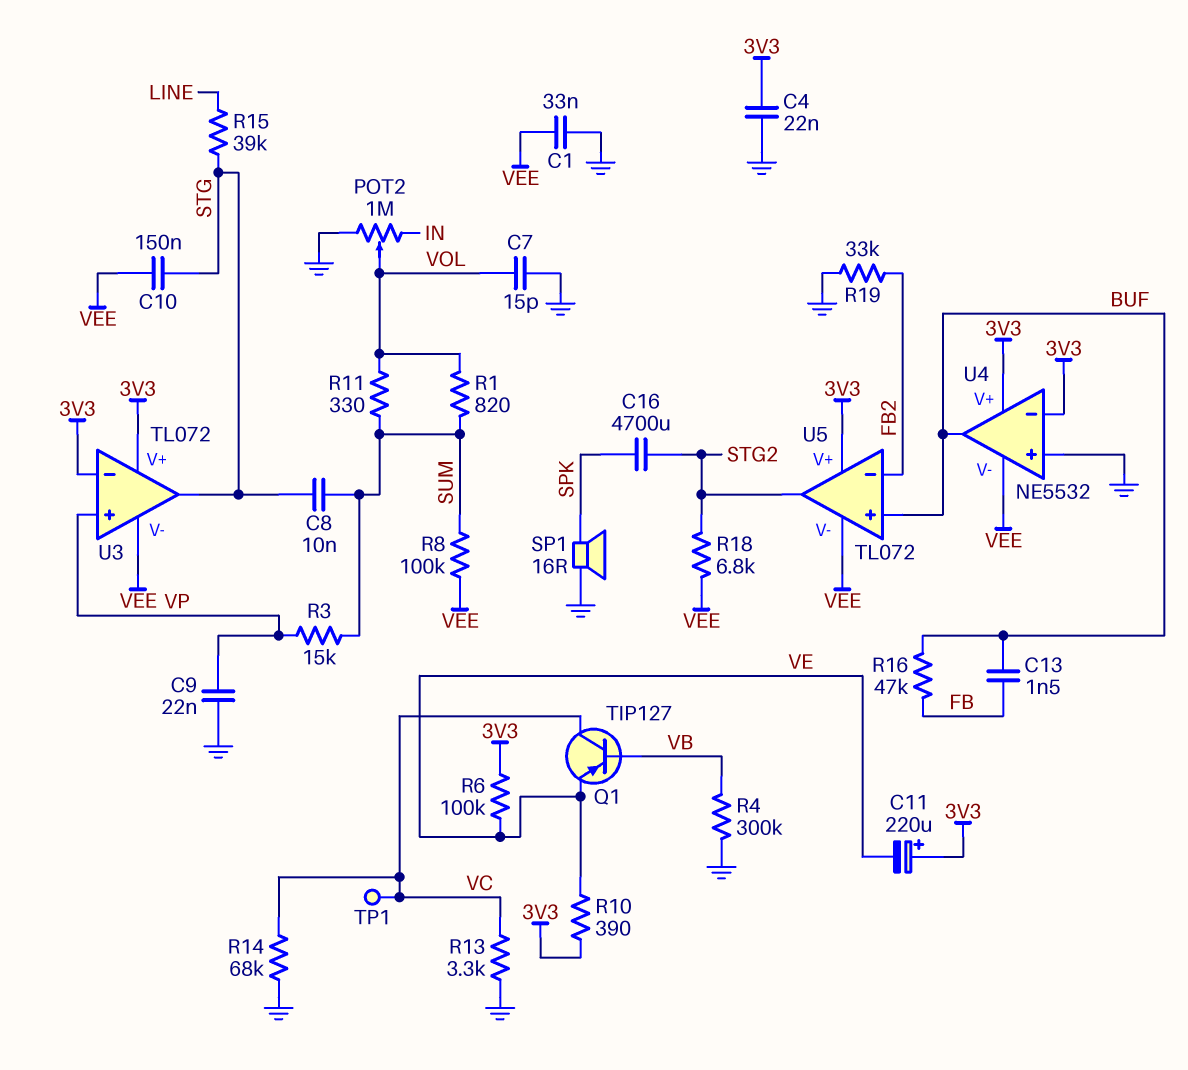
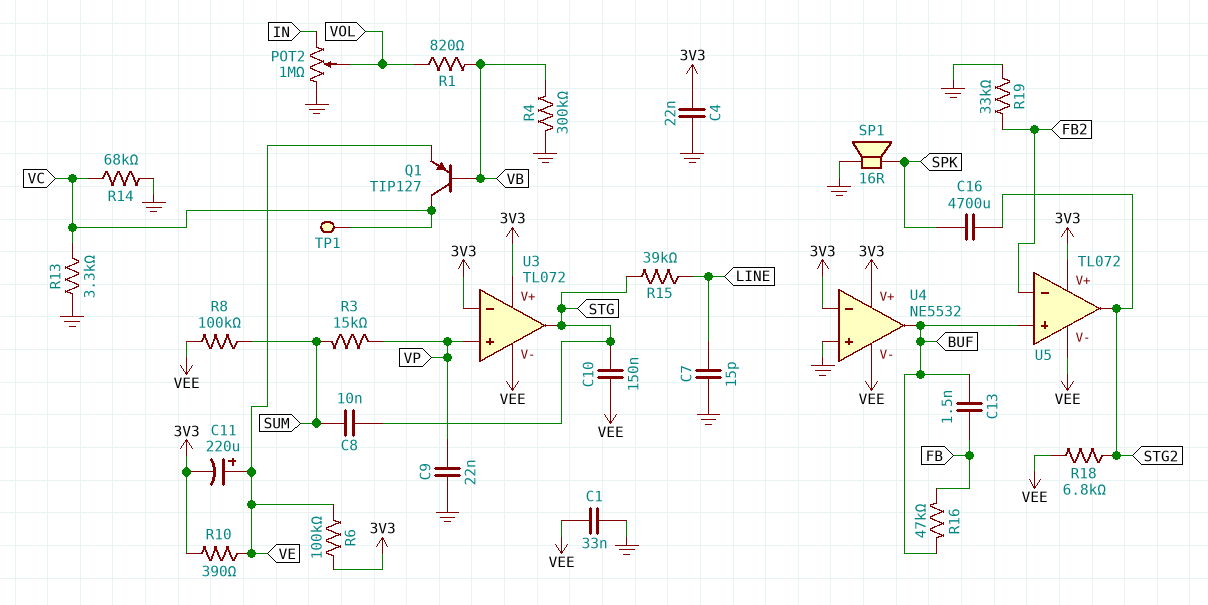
C7: 15pF (GND, VOL) -> 15pF (GND, LINE)
C11: 220uF (plus 3V3, minus VE) -> 220uF (plus VE, minus 3V3)
R1: 820 (SUM, VOL) -> 820 (VB, VOL)
R11: 330 (SUM, VOL) -> none

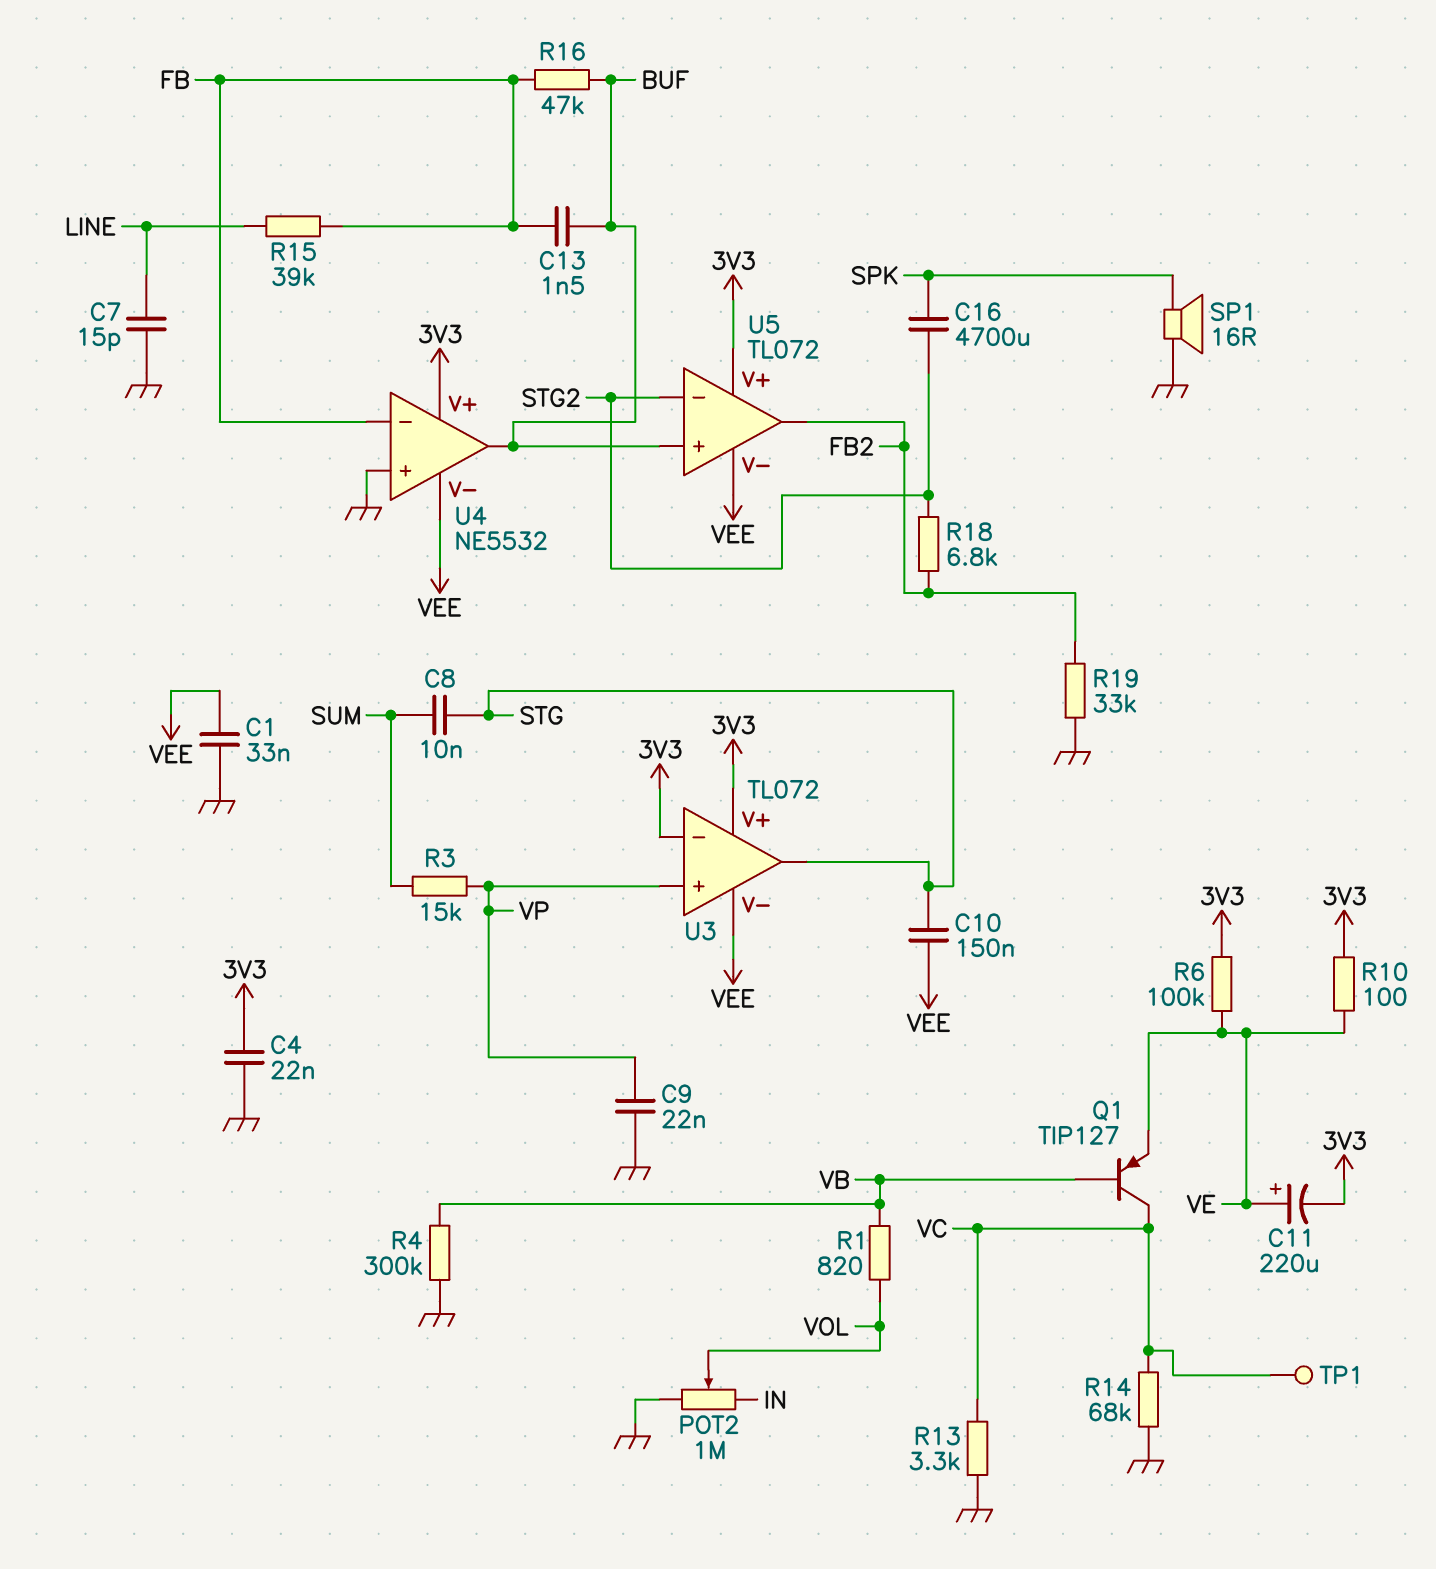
R8: 100k (SUM, VEE) -> none
R10: 390 (3V3, VE) -> 100 (3V3, VE)
R15: 39k (LINE, STG) -> 39k (FB, LINE)
R18: 6.8k (STG2, VEE) -> 6.8k (FB2, STG2)
U4 pin in-: 3V3 -> FB
U5 pin in-: FB2 -> STG2
U5 pin out: STG2 -> FB2

